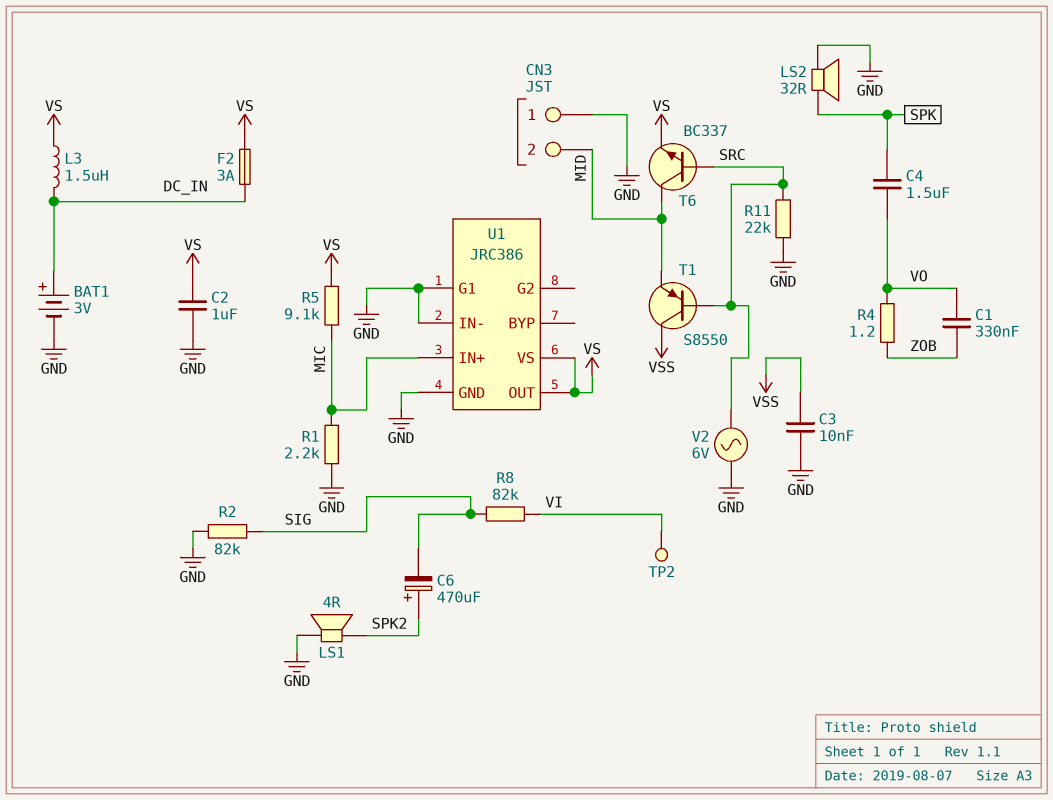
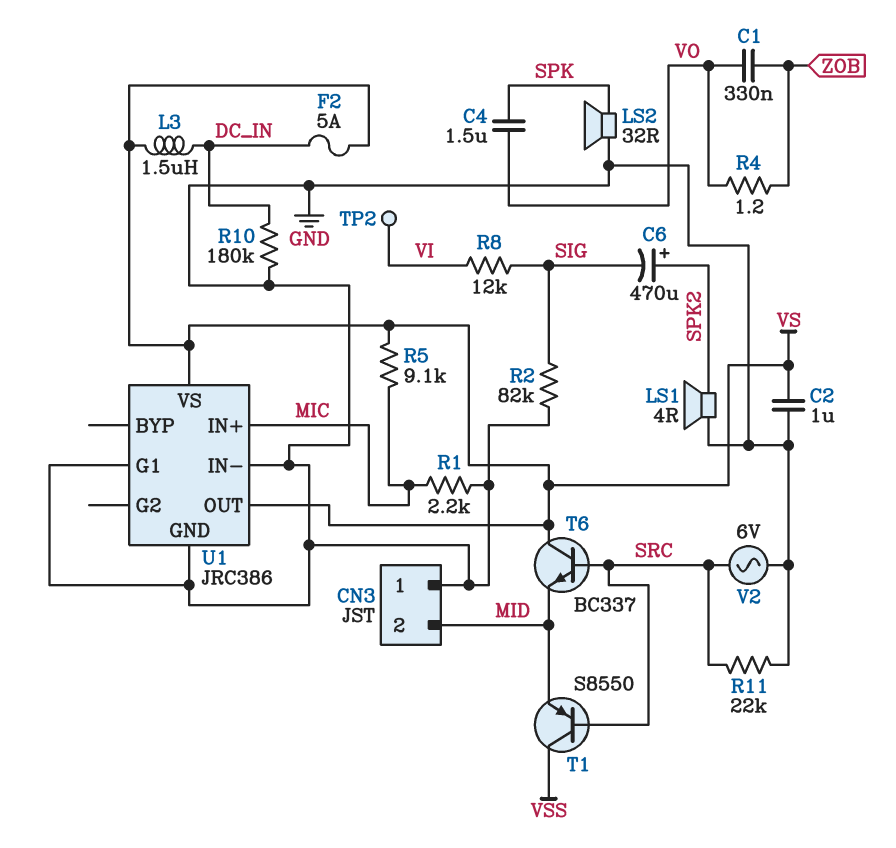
BAT1: 3V (plus DC_IN, minus GND) -> none
C3: 10nF (GND, VSS) -> none
F2: 3A (DC_IN, VS) -> 5A (DC_IN, VS)
R8: 82k (SIG, VI) -> 12k (SIG, VI)
R10: none -> 180k (DC_IN, GND)
T6: NPN BC337 (B SRC, C MID, E VS) -> NPN BC337 (B SRC, C VS, E MID)

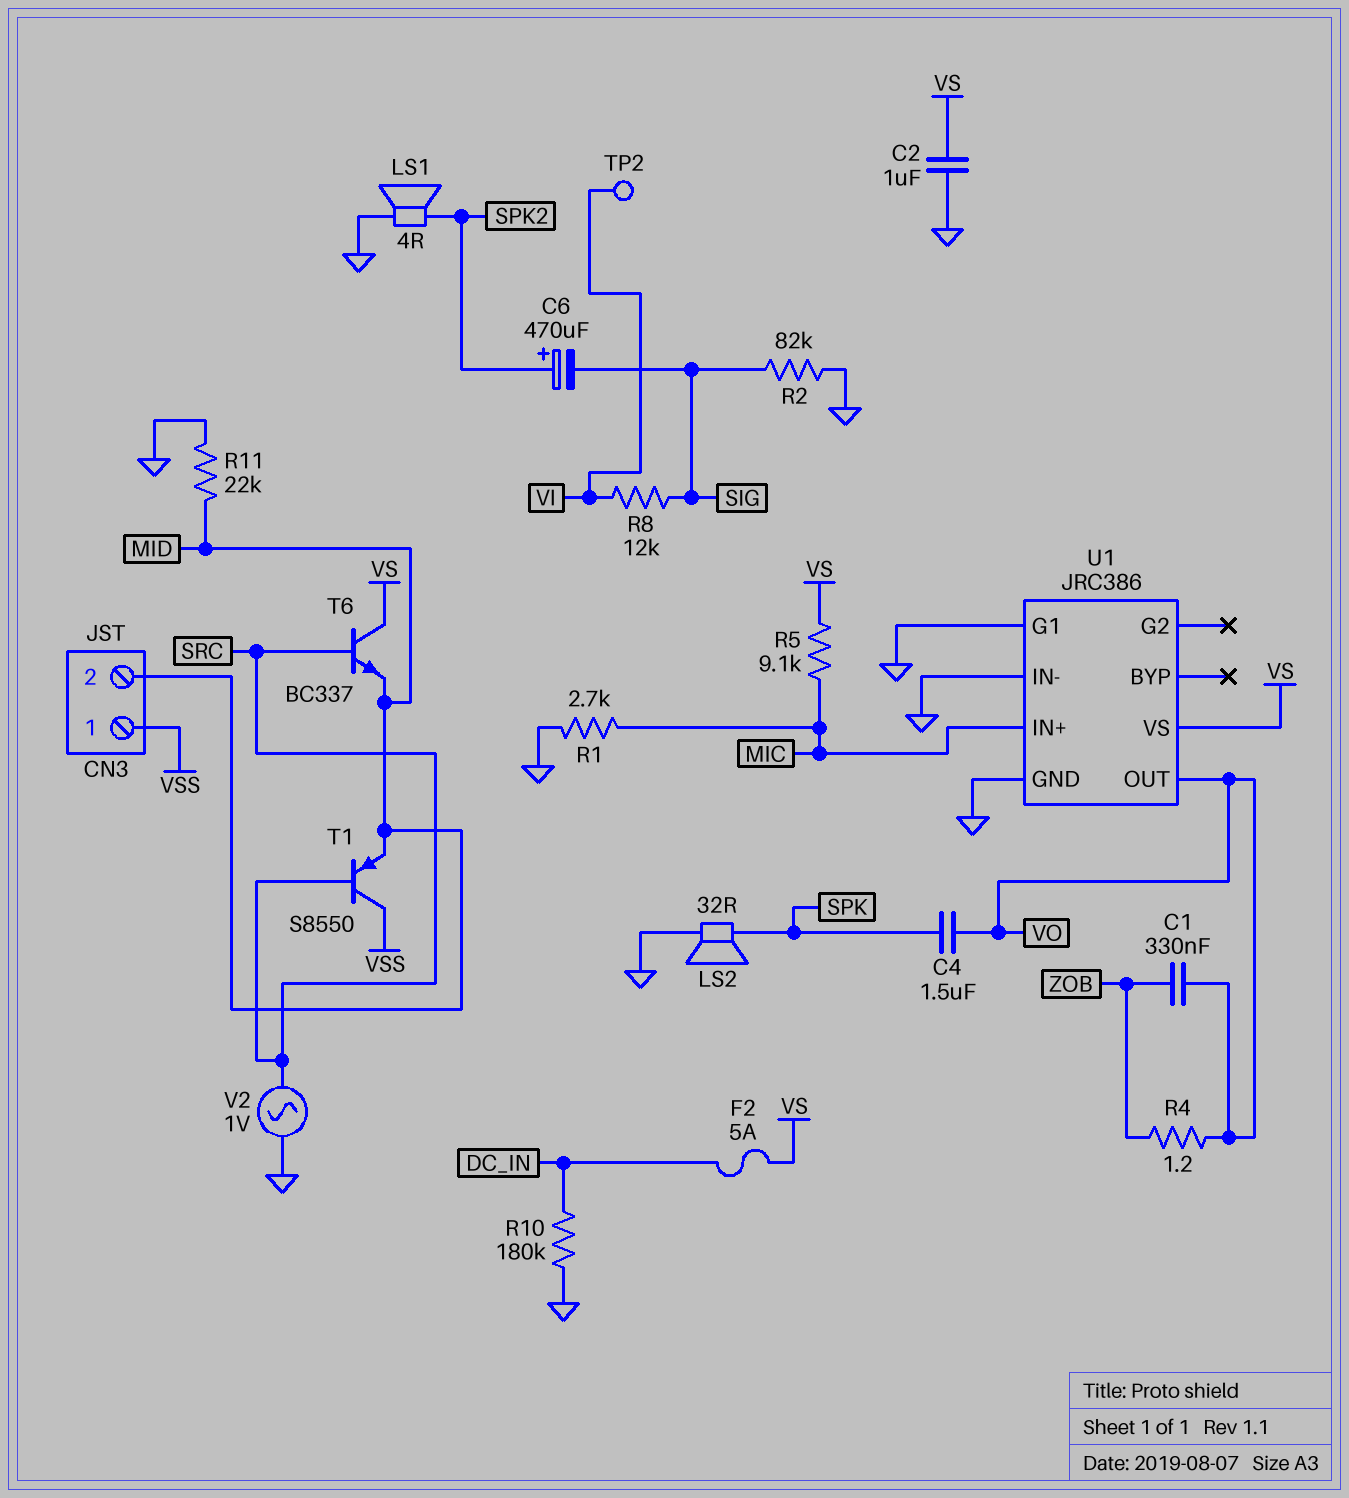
CN3 pin 1: GND -> VSS
L3: 1.5uH (DC_IN, VS) -> none
R1: 2.2k (GND, MIC) -> 2.7k (GND, MIC)
R11: 22k (GND, SRC) -> 22k (GND, MID)
U1 pin OUT: VS -> VO
V2: AC 6V (GND, SRC) -> AC 1V (GND, SRC)

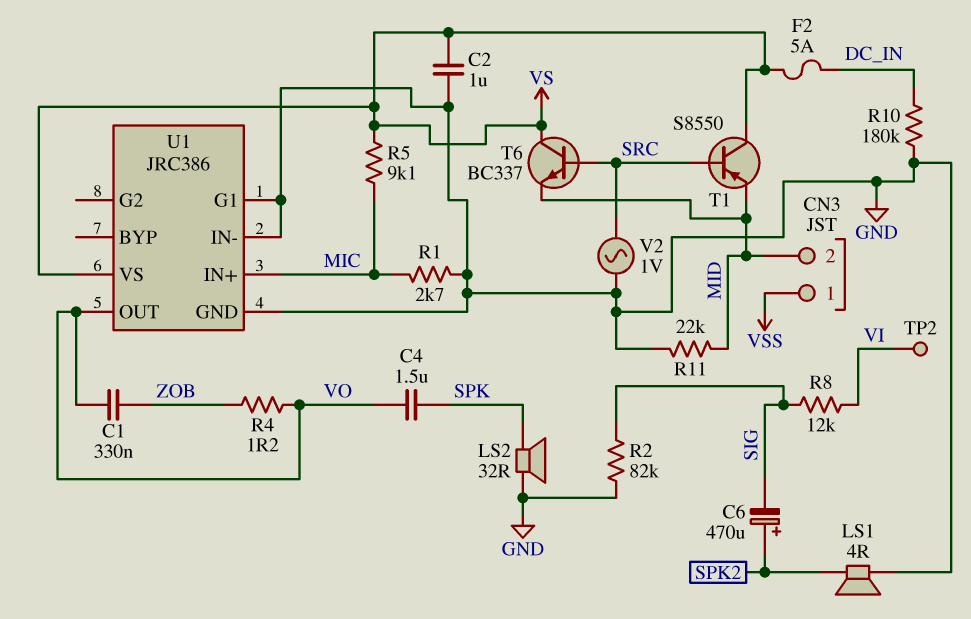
T1: PNP S8550 (B SRC, C VSS, E MID) -> PNP S8550 (B SRC, C VS, E MID)

